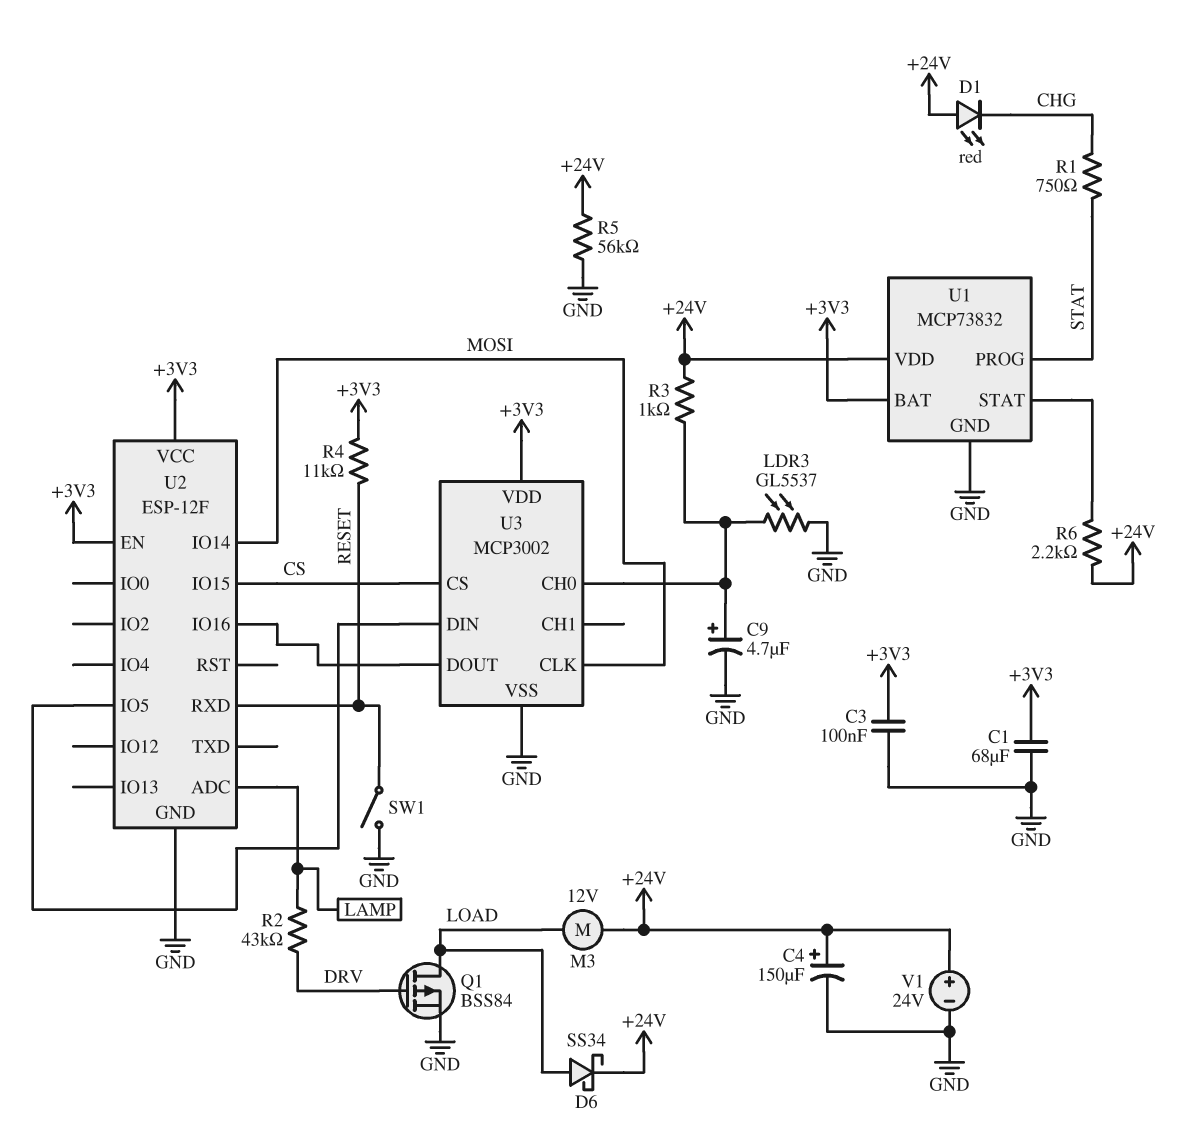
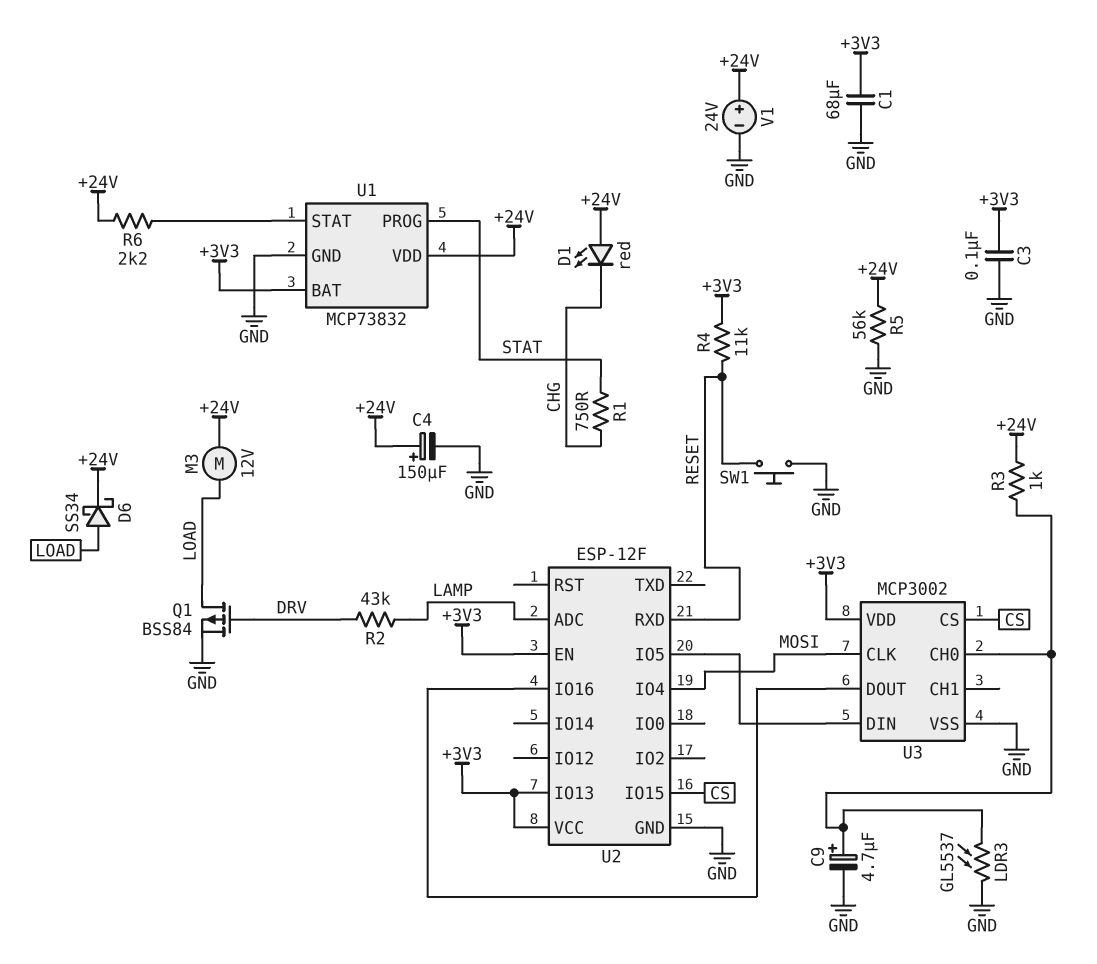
SW1: switch (GND, RESET) -> button (GND, RESET)
U2 pin IO4: none -> MOSI
U2 pin IO13: none -> +3V3
U2 pin IO14: MOSI -> none

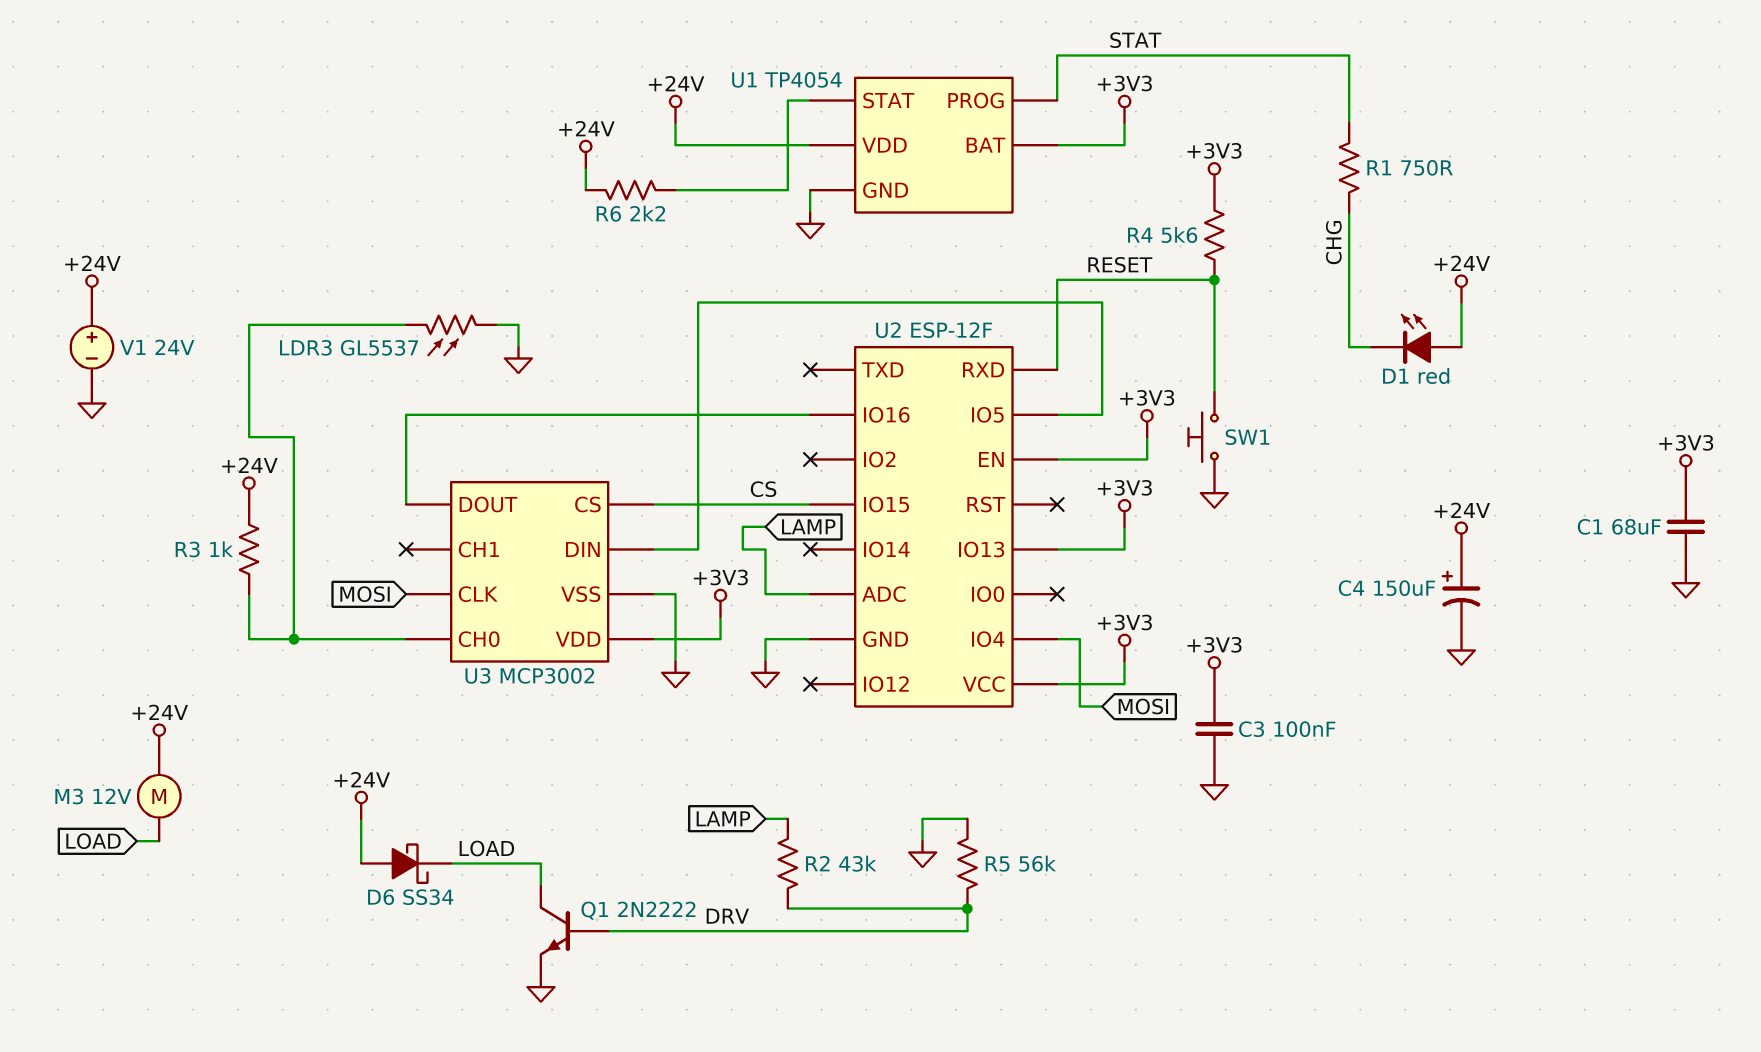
C9: 4.7uF (plus U3/CH0, minus GND) -> none
D6: schottky SS34 (A LOAD, K +24V) -> schottky SS34 (A +24V, K LOAD)
Q1: PMOS BSS84 (G DRV, D LOAD, S GND) -> NPN 2N2222 (B DRV, C LOAD, E GND)
R4: 11k (+3V3, RESET) -> 5.6k (+3V3, RESET)
R5: 56k (+24V, GND) -> 56k (DRV, GND)
U1: MCP73832 -> TP4054

